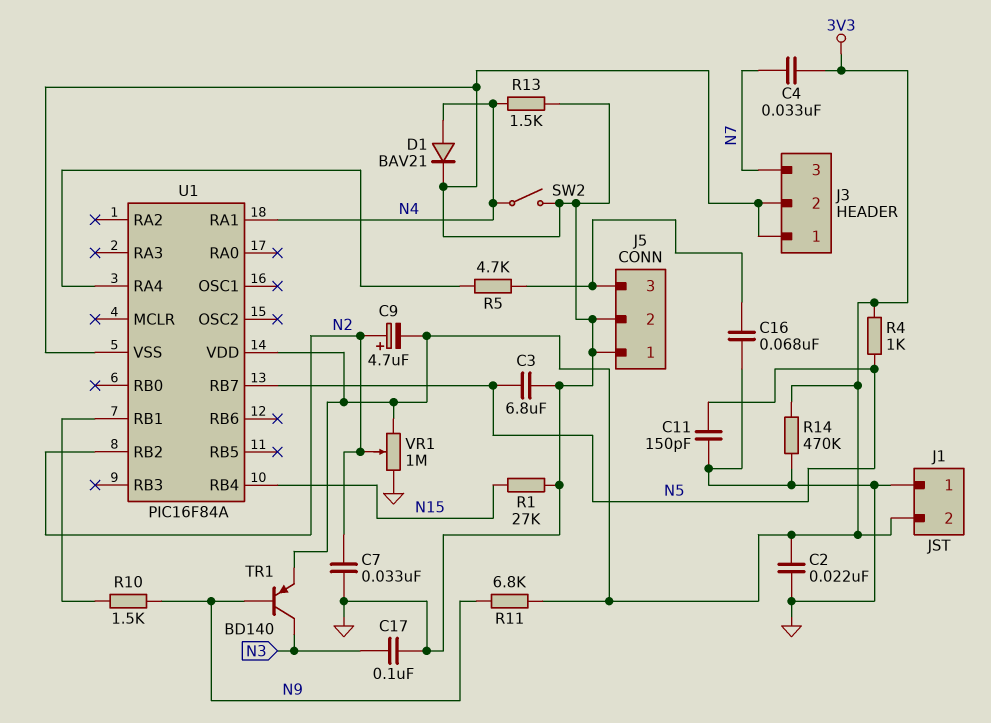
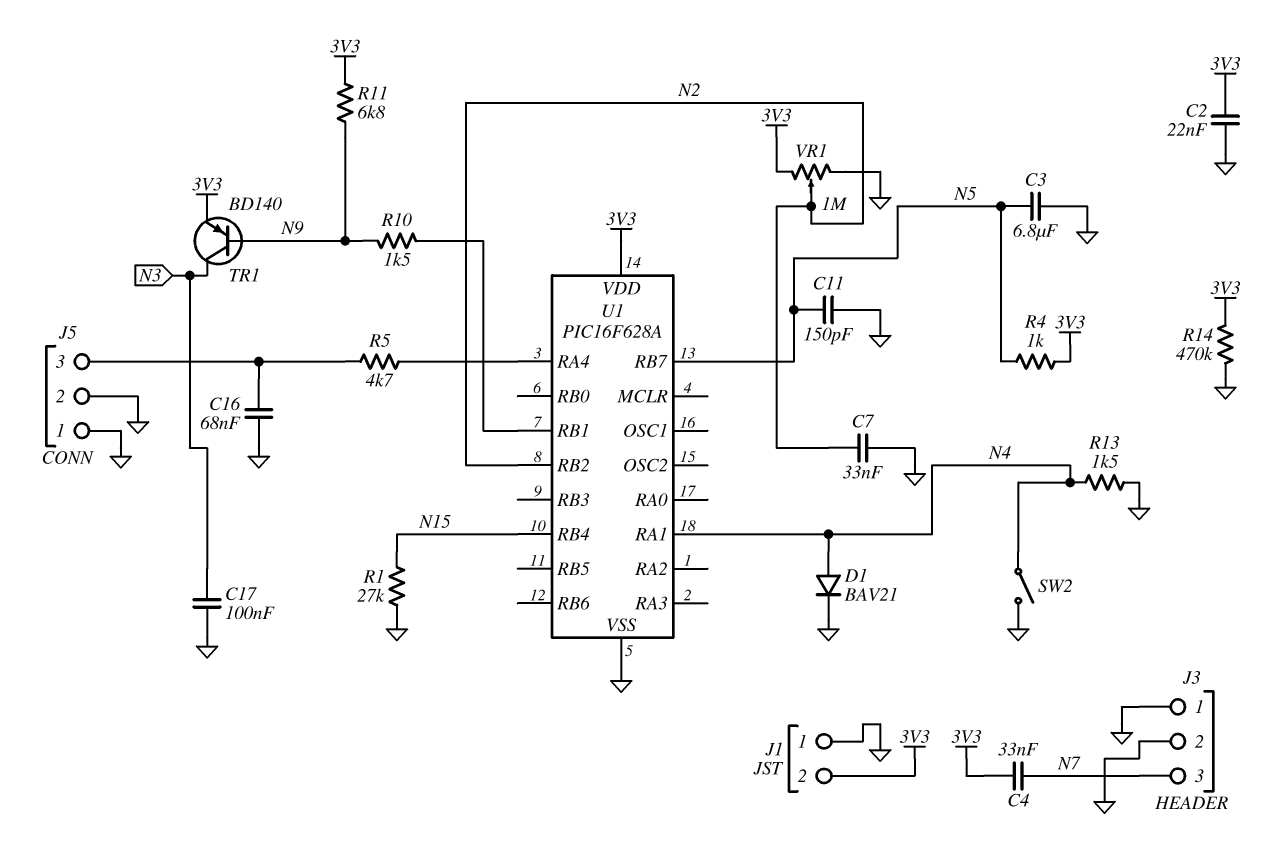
C9: 4.7uF (plus N2, minus 3V3) -> none
U1: PIC16F84A -> PIC16F628A

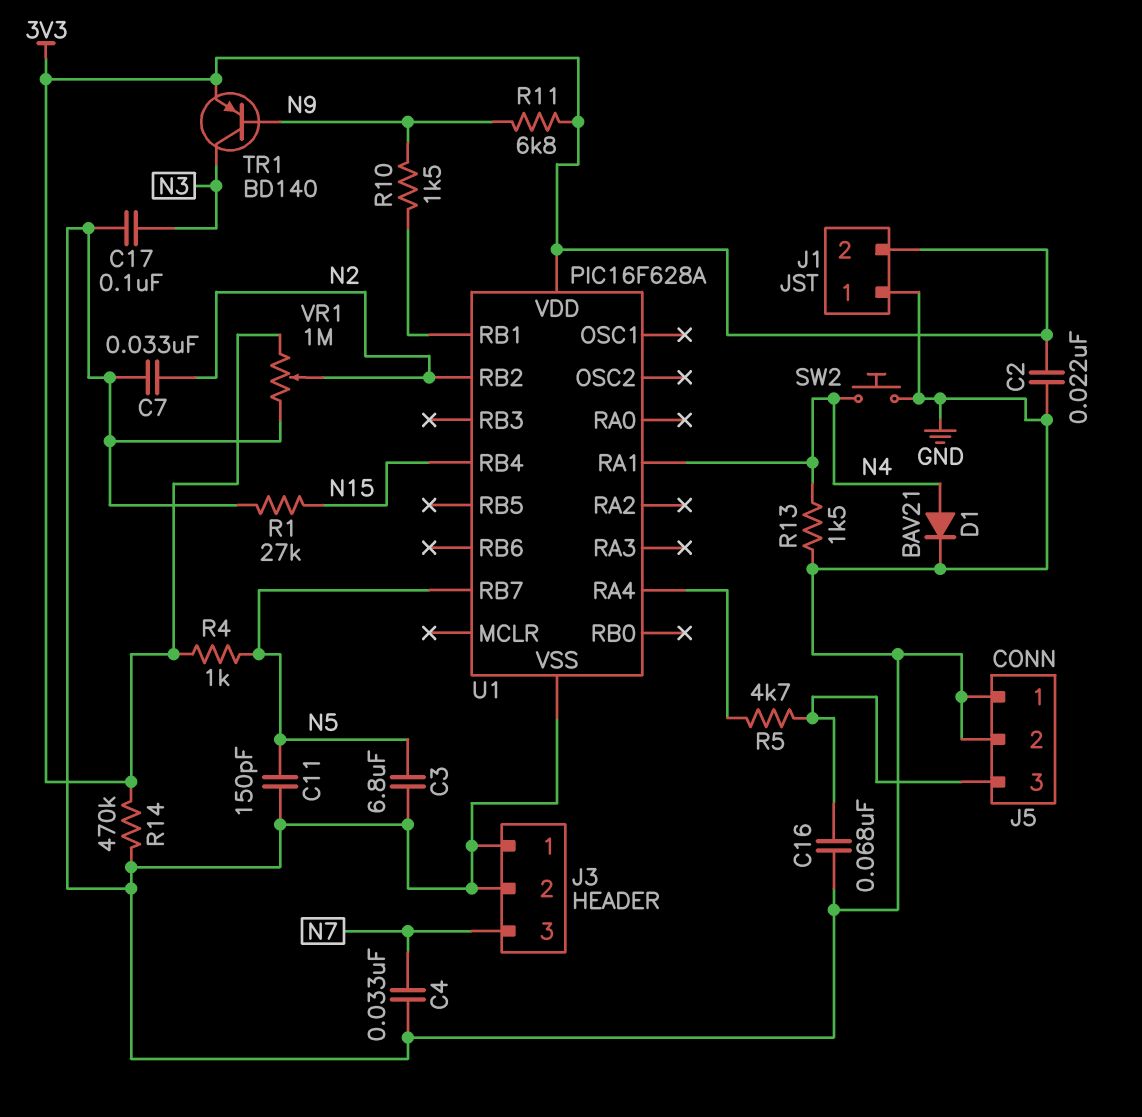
C4: 33nF (3V3, N7) -> 33nF (GND, N7)
SW2: switch (GND, N4) -> button (GND, N4)

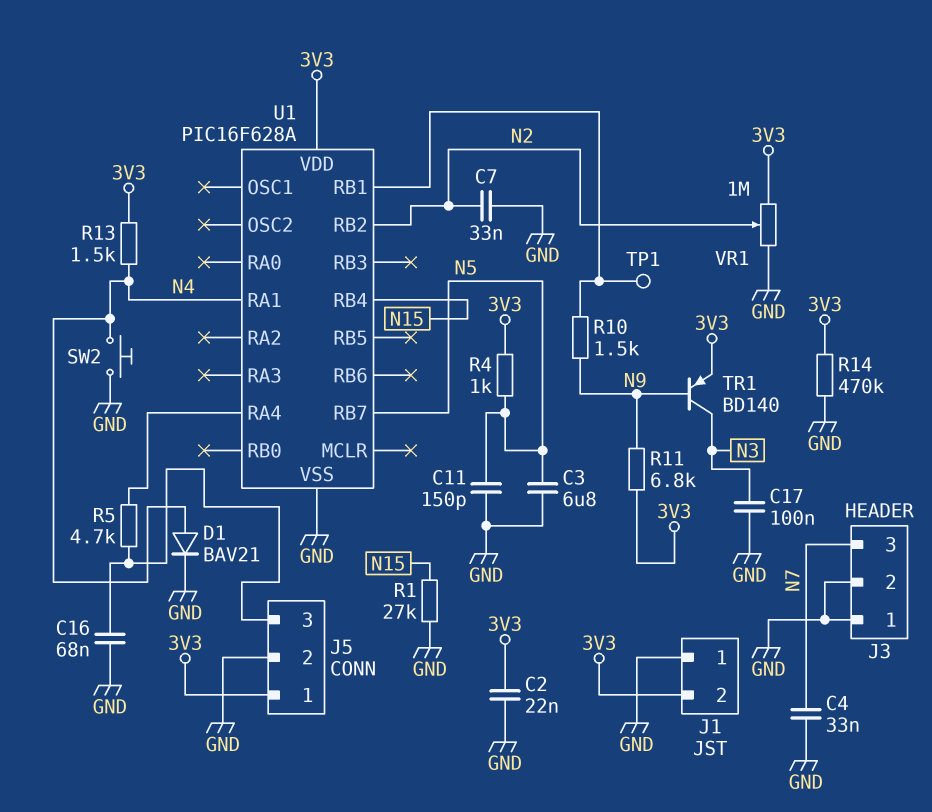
J5 pin 1: GND -> 3V3
R13: 1.5k (GND, N4) -> 1.5k (3V3, N4)
TP1: none -> test point (U1/RB1)

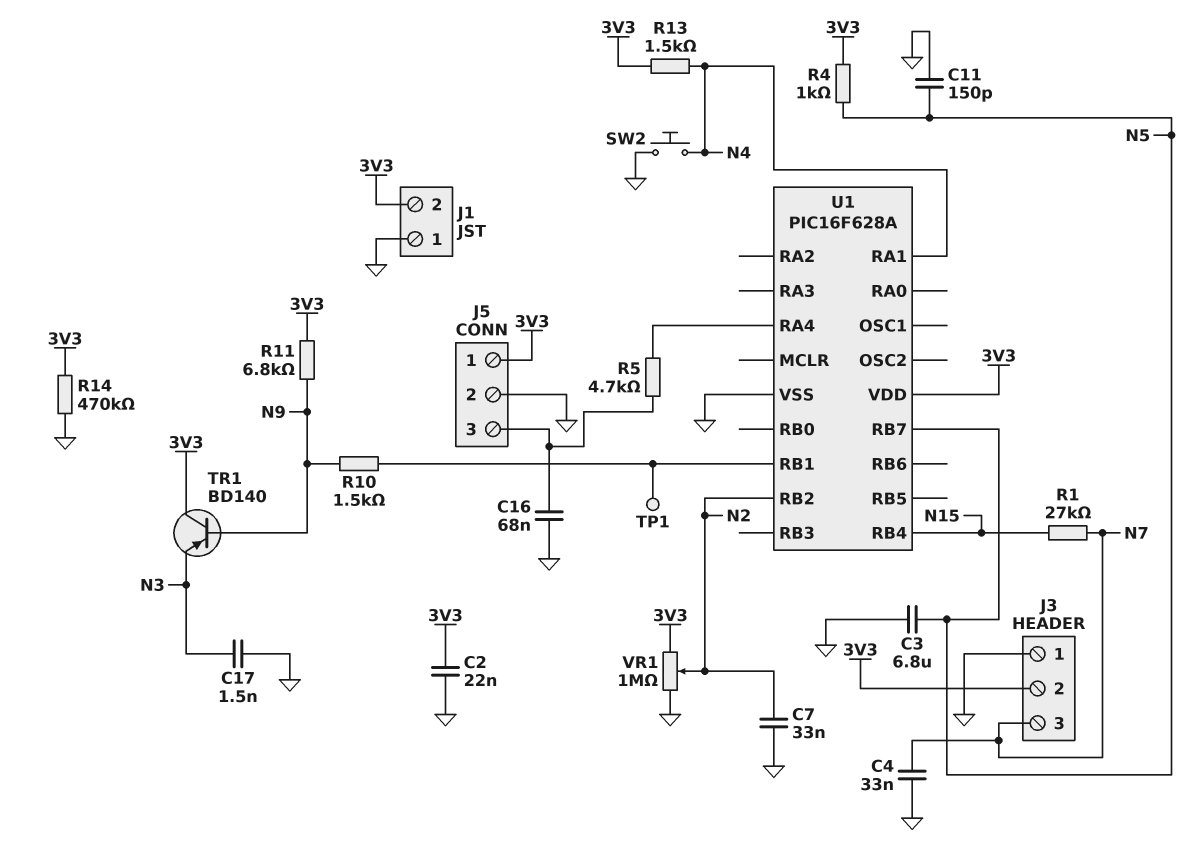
C17: 100nF (GND, N3) -> 1.5nF (GND, N3)
D1: diode BAV21 (A N4, K GND) -> none
J3 pin 2: GND -> 3V3
R1: 27k (GND, N15) -> 27k (N7, N15)
TR1: PNP BD140 (B N9, C N3, E 3V3) -> PNP BD140 (B N9, C 3V3, E N3)

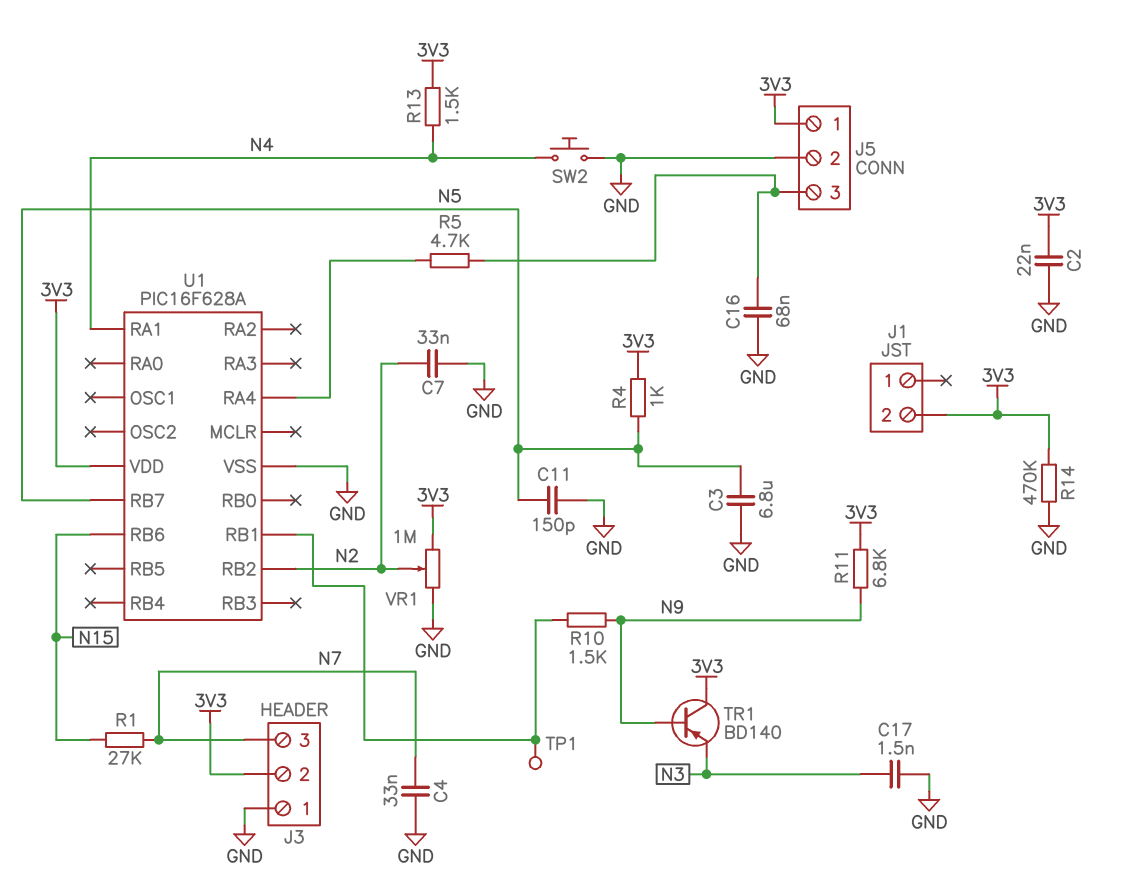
J1 pin 1: GND -> none
U1 pin RB4: N15 -> none
U1 pin RB6: none -> N15

